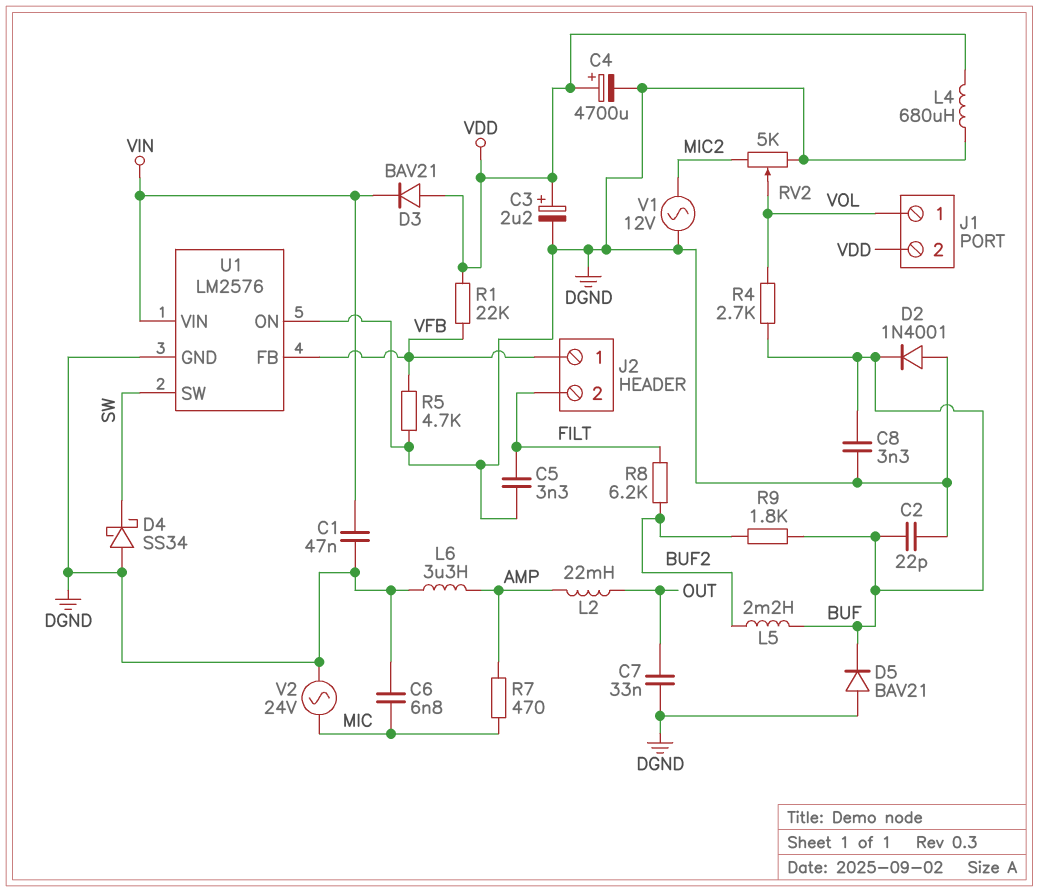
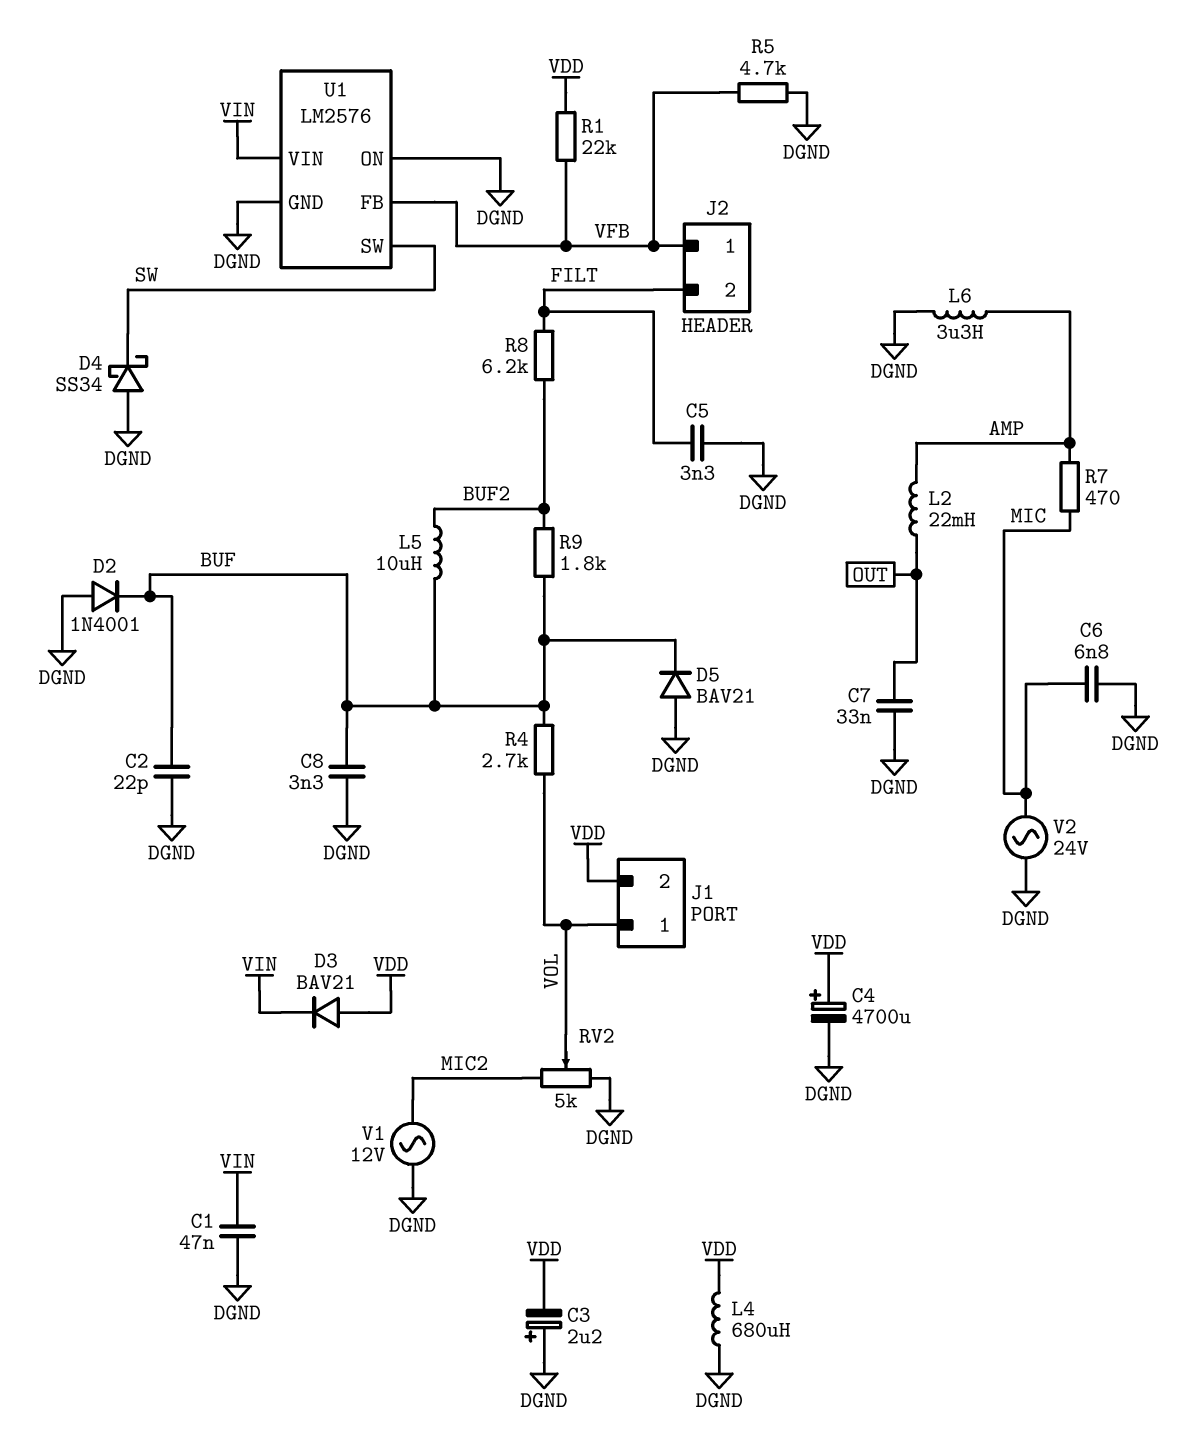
C3: 2.2uF (plus VDD, minus DGND) -> 2.2uF (plus DGND, minus VDD)
L5: 2.2mH (BUF, BUF2) -> 10uH (BUF, BUF2)

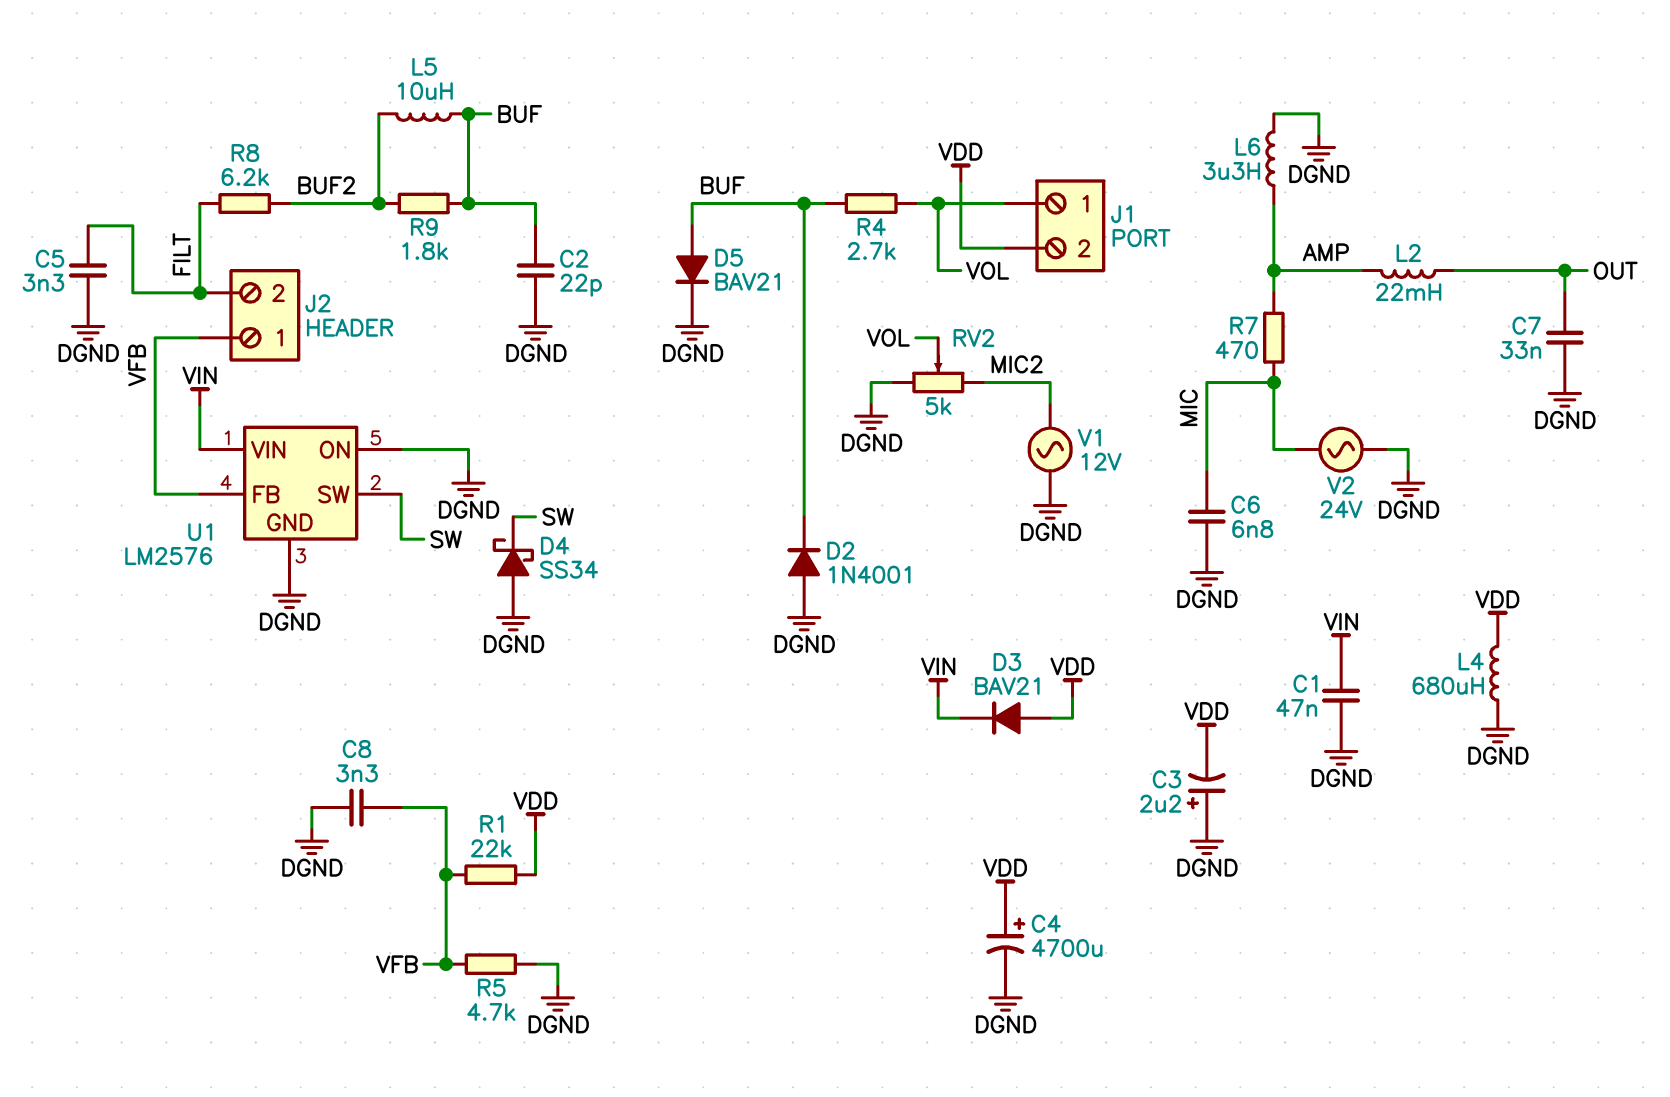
C8: 3.3nF (BUF, DGND) -> 3.3nF (DGND, VFB)
D5: diode BAV21 (A DGND, K BUF) -> diode BAV21 (A BUF, K DGND)

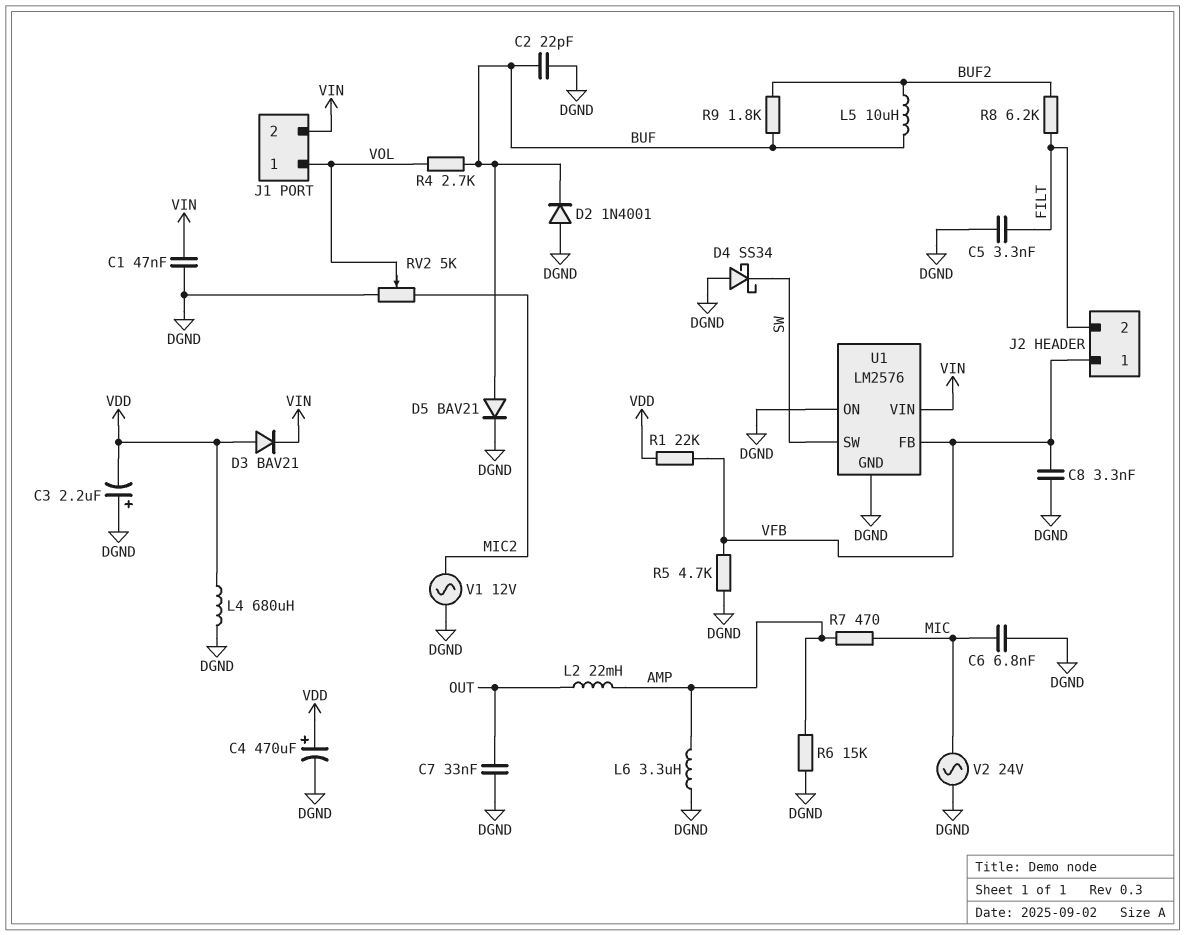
C4: 4700uF (plus VDD, minus DGND) -> 470uF (plus VDD, minus DGND)
J1 pin 2: VDD -> VIN
R6: none -> 15k (AMP, DGND)

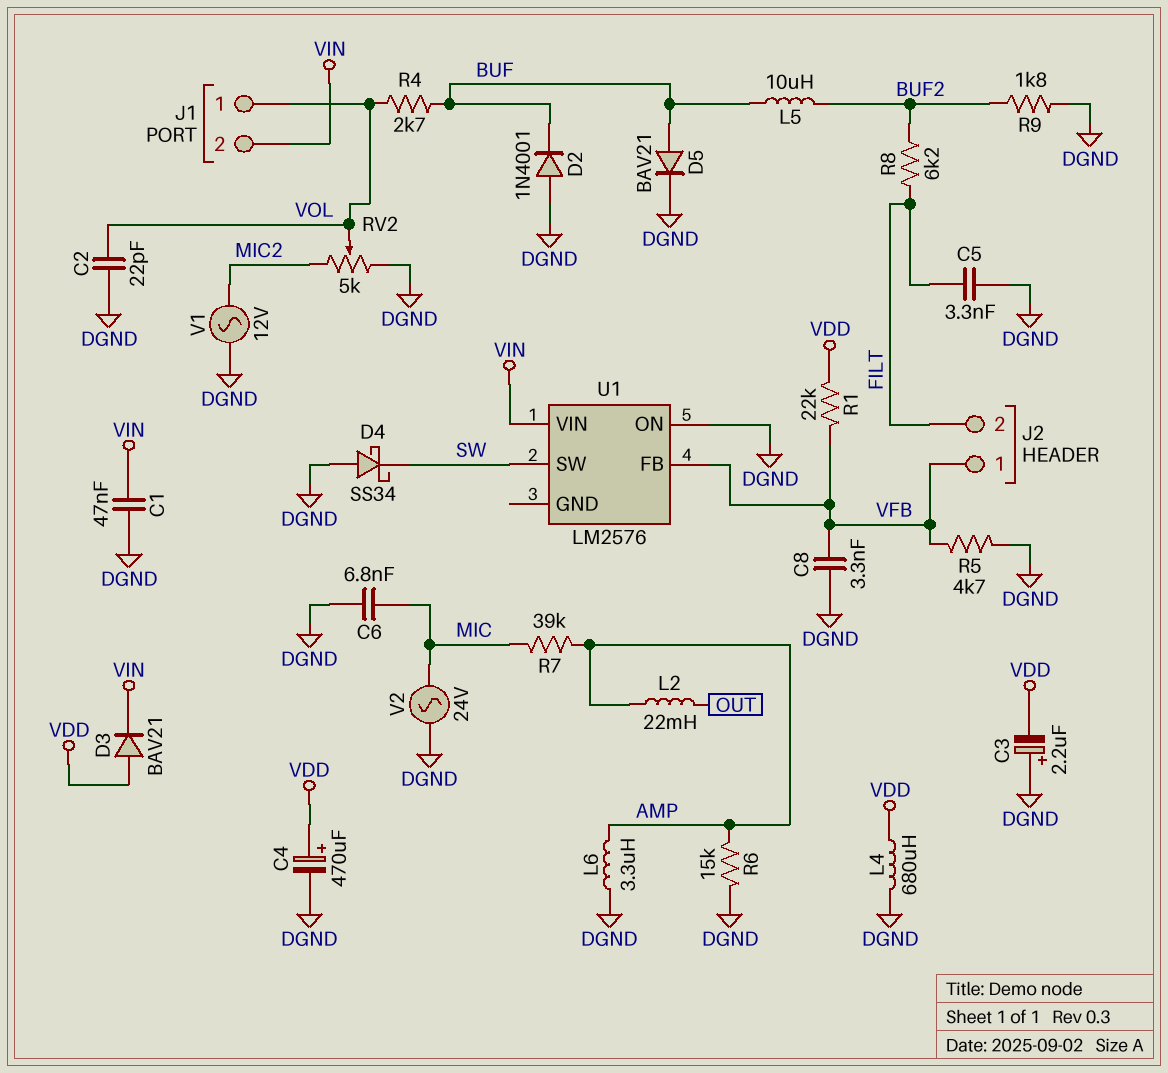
C2: 22pF (BUF, DGND) -> 22pF (DGND, VOL)
C7: 33nF (DGND, OUT) -> none
R7: 470 (AMP, MIC) -> 39k (AMP, MIC)
R9: 1.8k (BUF, BUF2) -> 1.8k (BUF2, DGND)
U1 pin GND: DGND -> none

